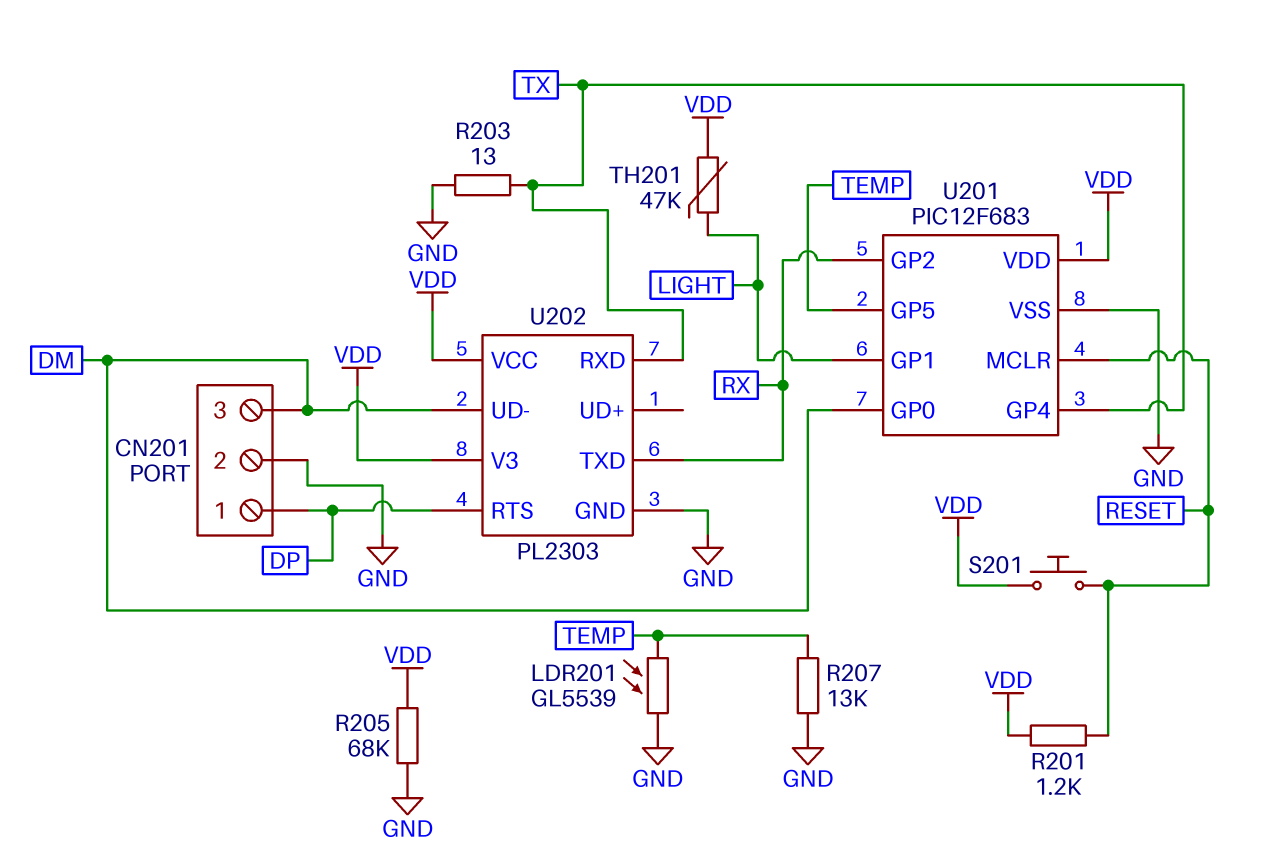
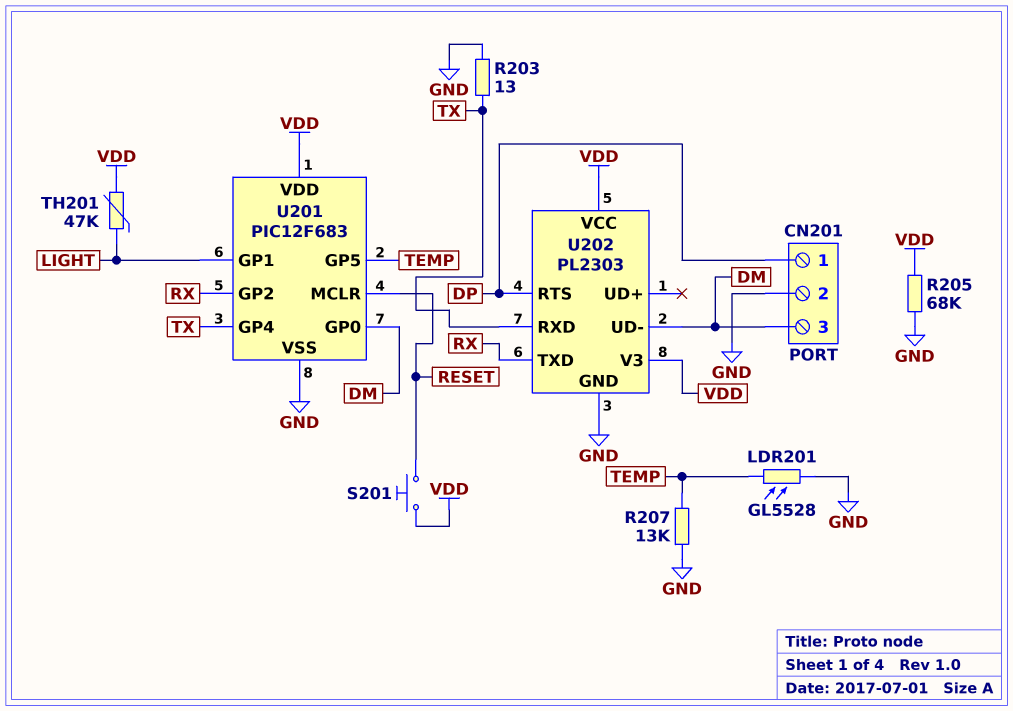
LDR201: GL5539 (GND, TEMP) -> GL5528 (GND, TEMP)
R201: 1.2k (RESET, VDD) -> none

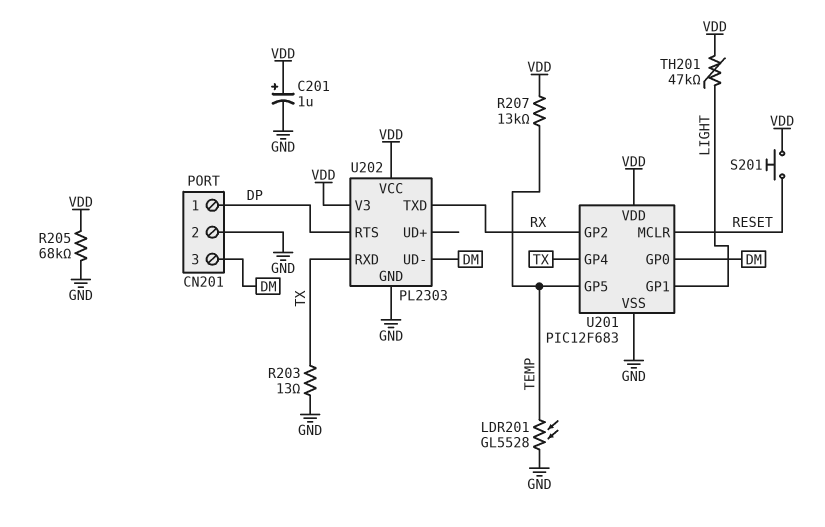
C201: none -> 1uF (plus VDD, minus GND)
R207: 13k (GND, TEMP) -> 13k (TEMP, VDD)

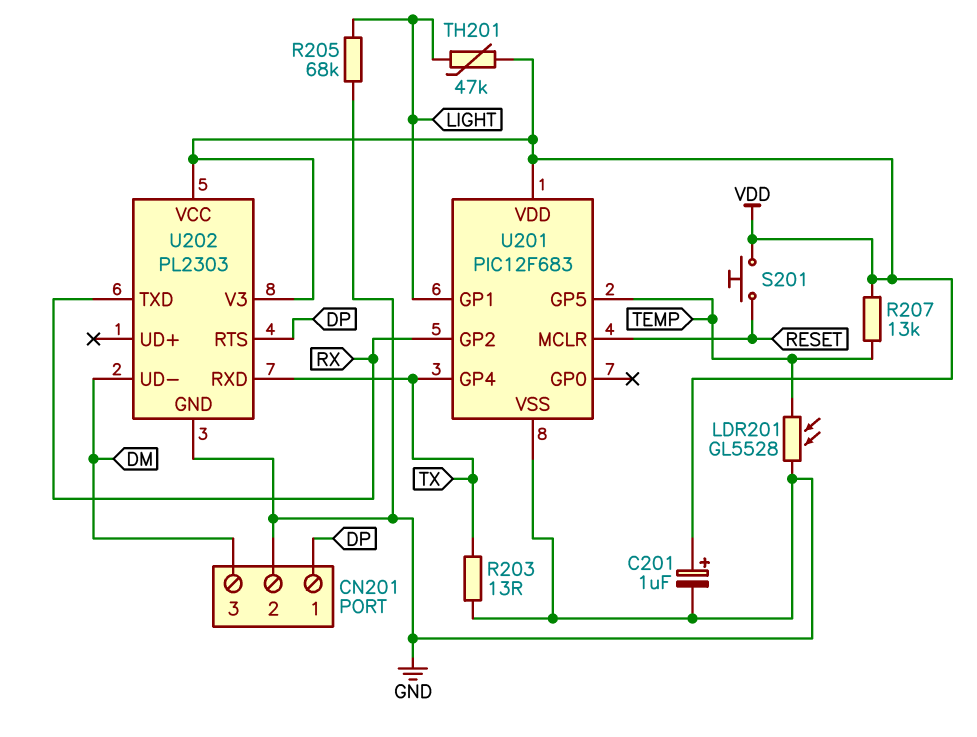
R205: 68k (GND, VDD) -> 68k (GND, LIGHT)
U201 pin GP0: DM -> none

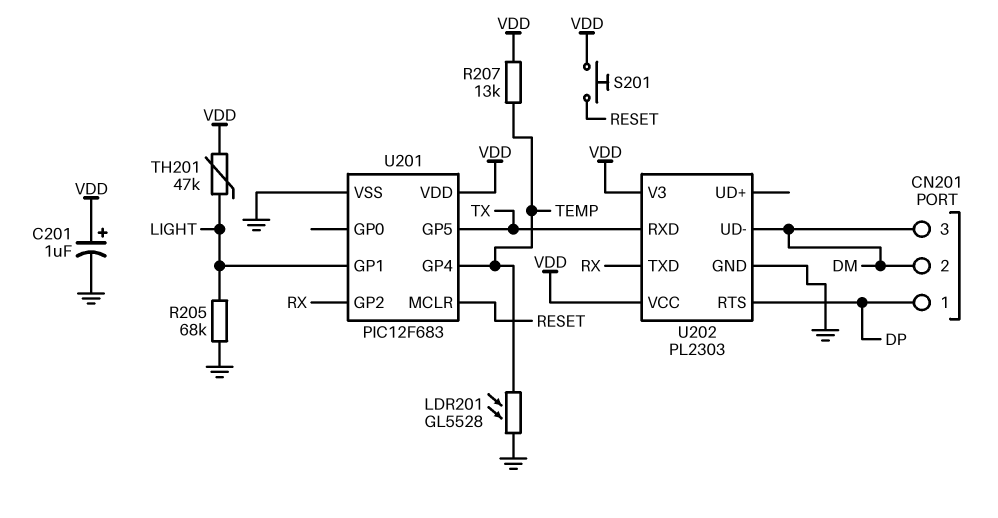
CN201 pin 2: GND -> DM
R203: 13 (GND, TX) -> none
U201 pin GP4: TX -> TEMP
U201 pin GP5: TEMP -> TX

